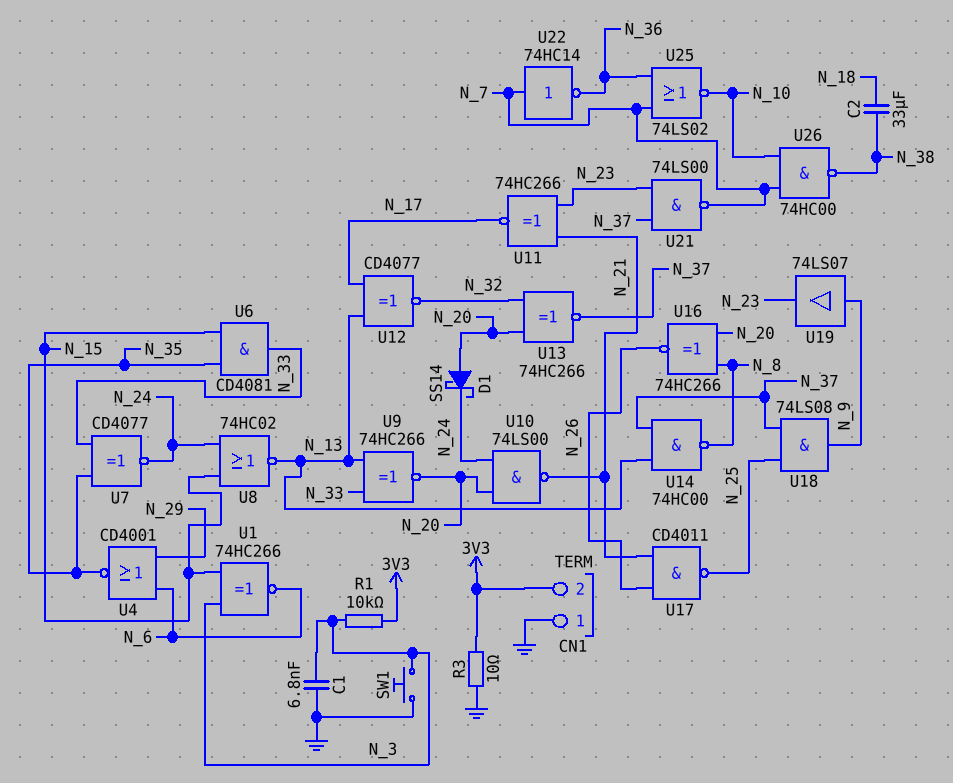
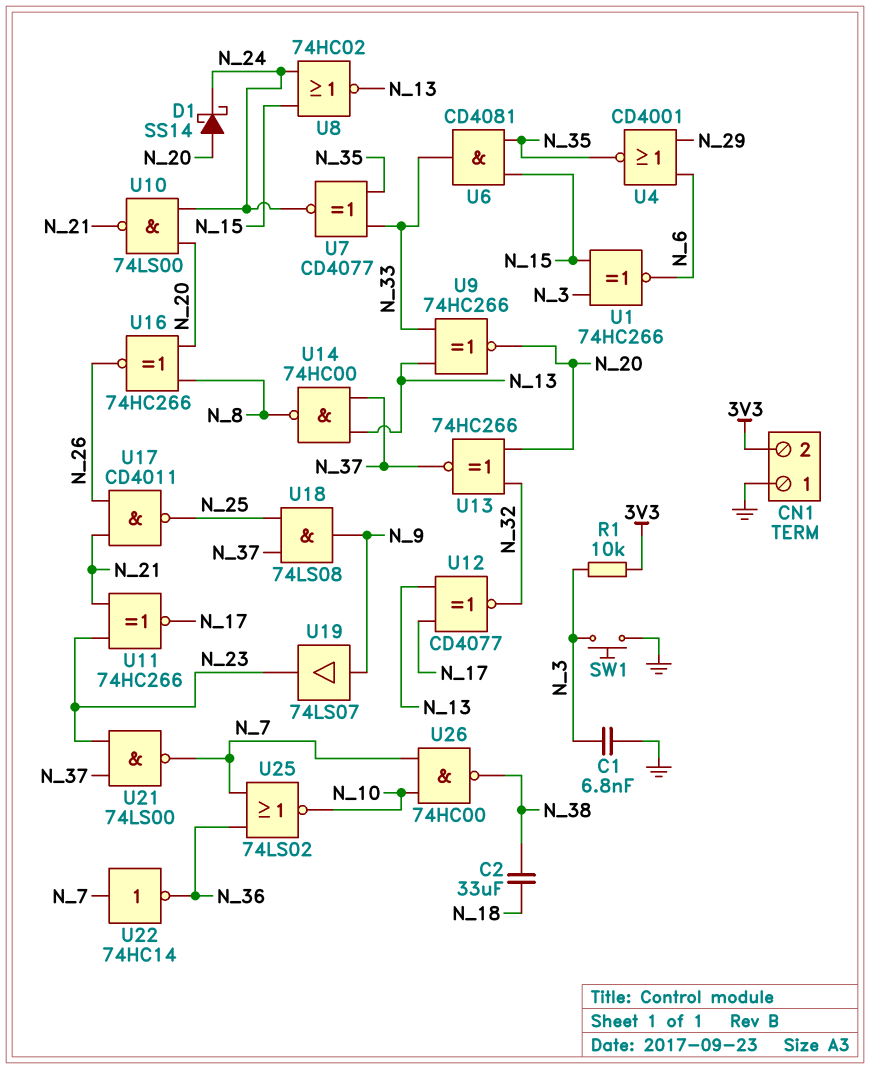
R3: 10 (3V3, GND) -> none

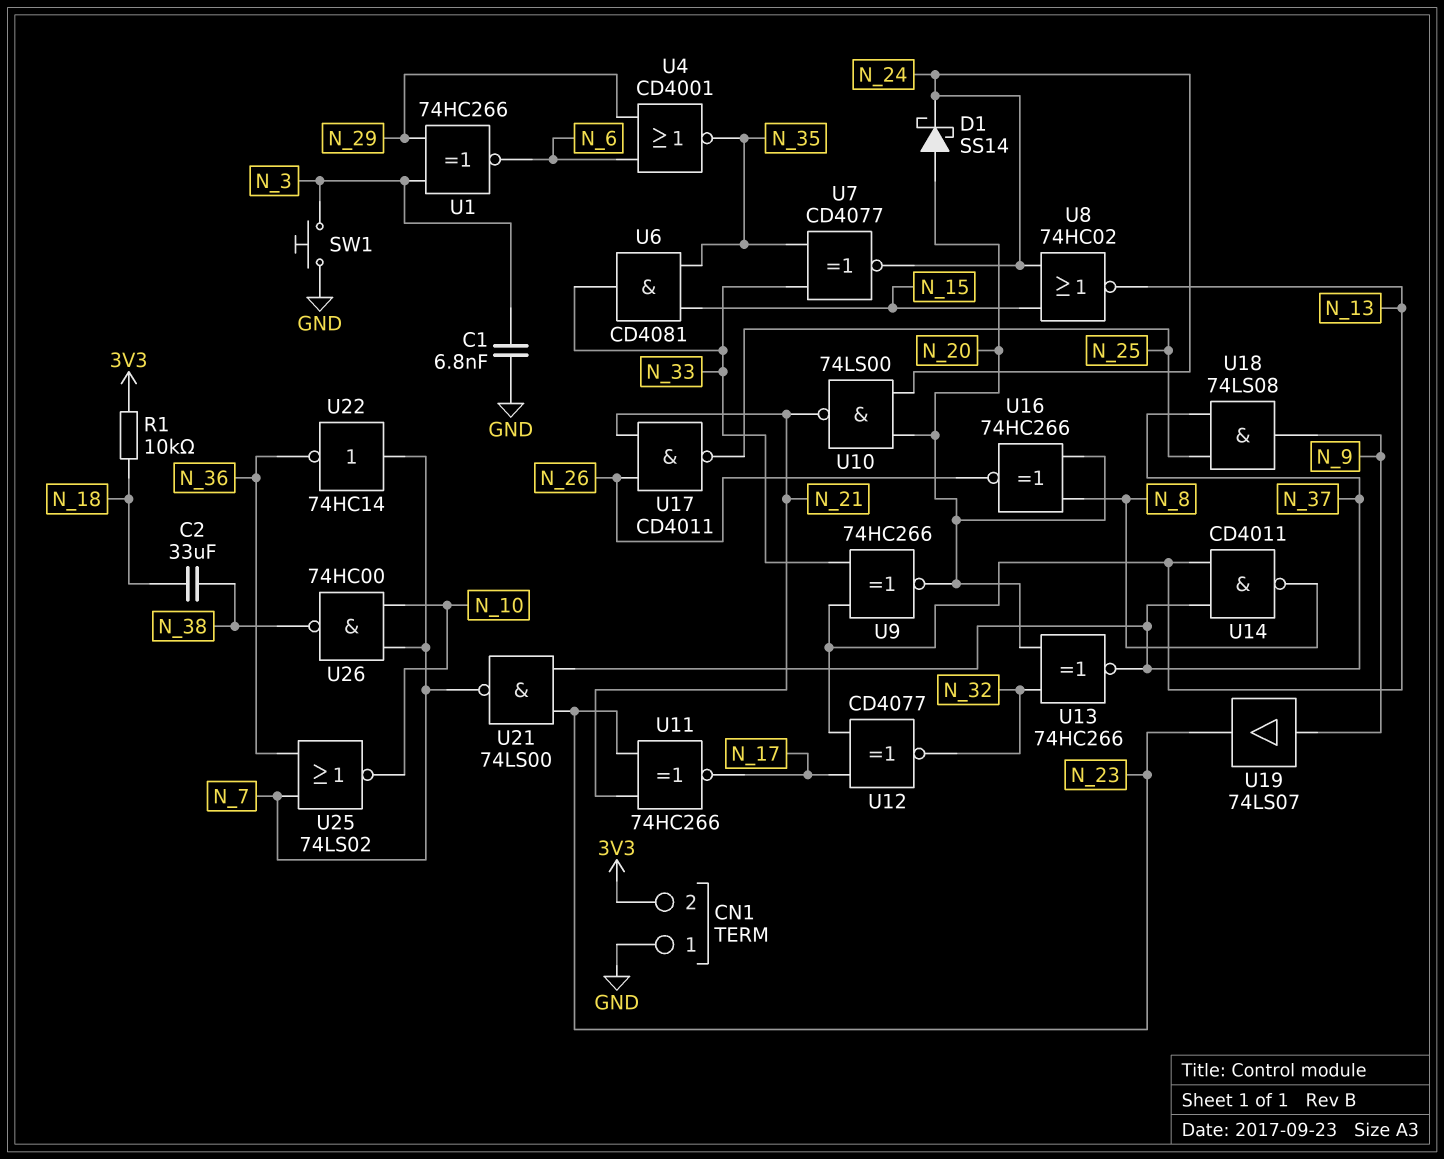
R1: 10k (3V3, N_3) -> 10k (3V3, N_18)
U1: XNOR 74HC266 (in N_3, in N_15, out N_6) -> XNOR 74HC266 (in N_3, in N_29, out N_6)
U14: NAND 74HC00 (in N_13, in N_37, out N_8) -> NAND CD4011 (in N_13, in N_37, out N_8)

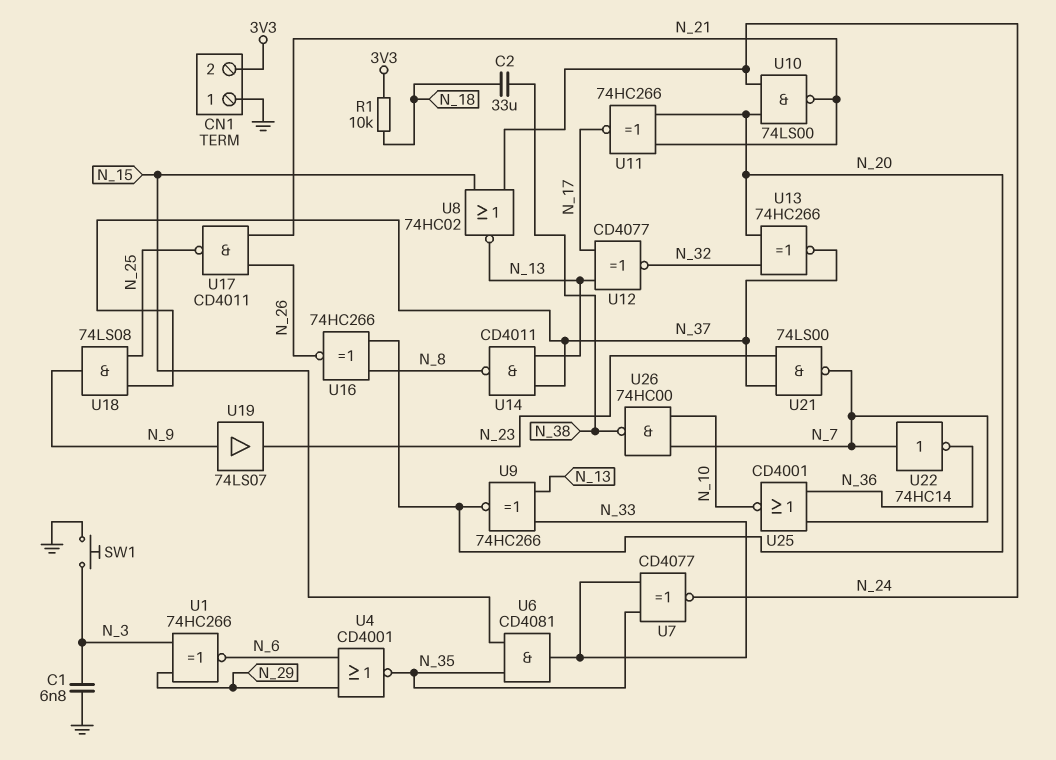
D1: schottky SS14 (A N_20, K N_24) -> none
U11: XNOR 74HC266 (in N_21, in N_23, out N_17) -> XNOR 74HC266 (in N_20, in N_21, out N_17)
U25: NOR 74LS02 (in N_7, in N_36, out N_10) -> NOR CD4001 (in N_7, in N_36, out N_10)

